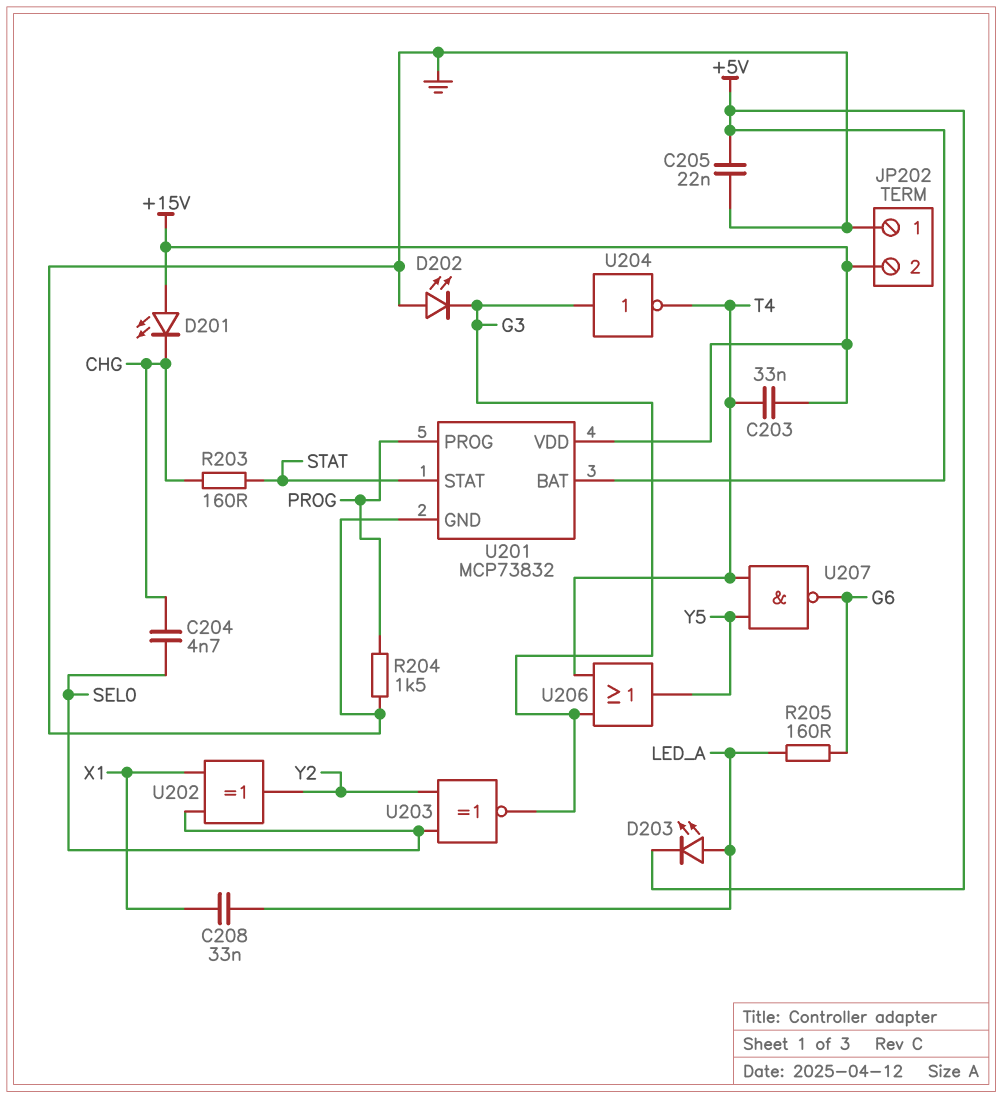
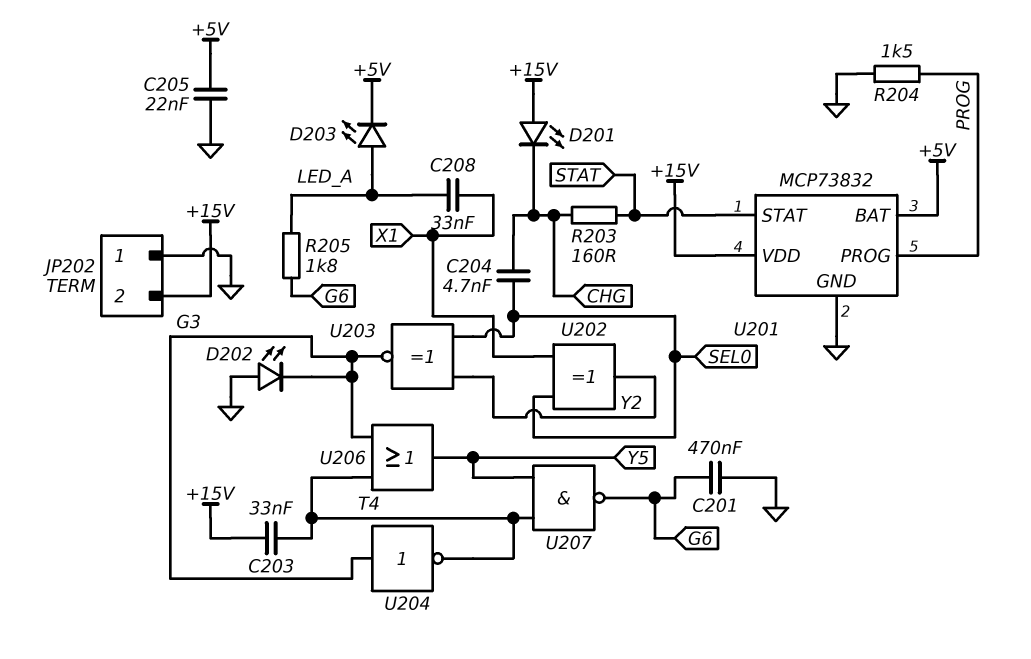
C201: none -> 470nF (G6, GND)
R205: 160 (G6, LED_A) -> 1.8k (G6, LED_A)

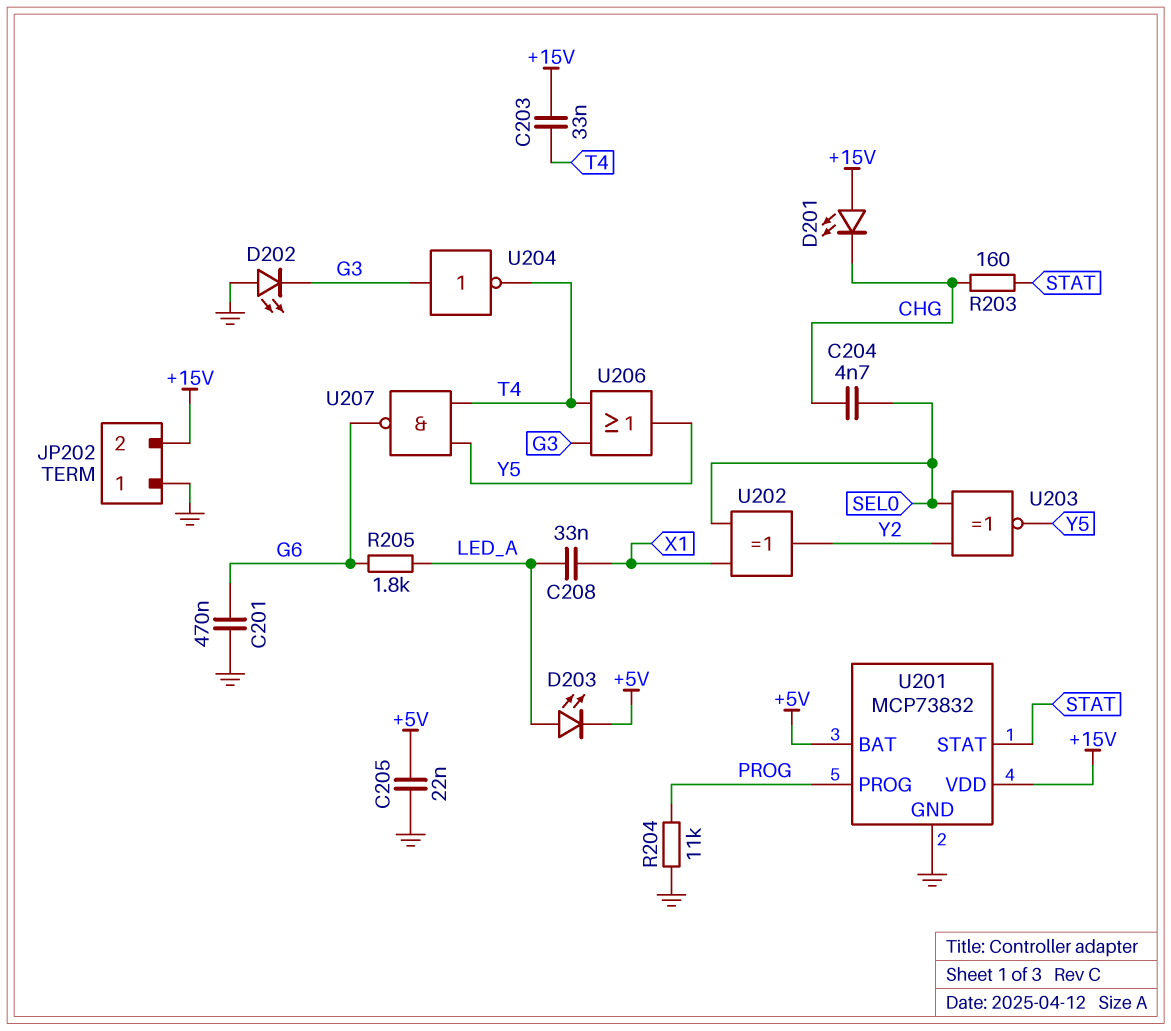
R204: 1.5k (GND, PROG) -> 11k (GND, PROG)
U203: XNOR (in SEL0, in Y2, out G3) -> XNOR (in SEL0, in Y2, out Y5)

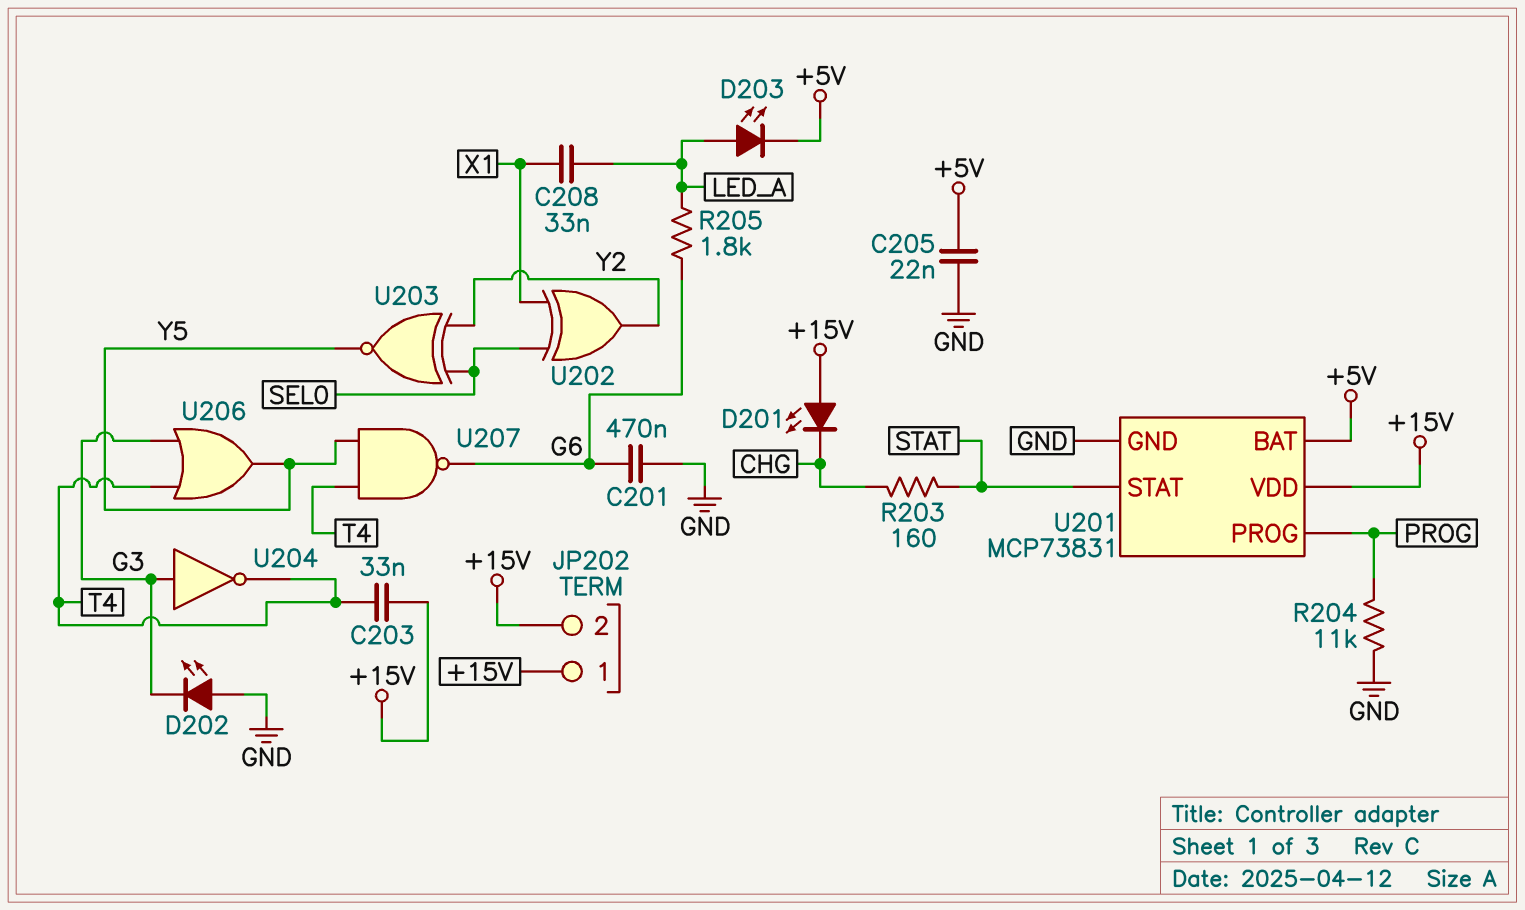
C204: 4.7nF (CHG, SEL0) -> none
JP202 pin 1: GND -> +15V
U201: MCP73832 -> MCP73831

